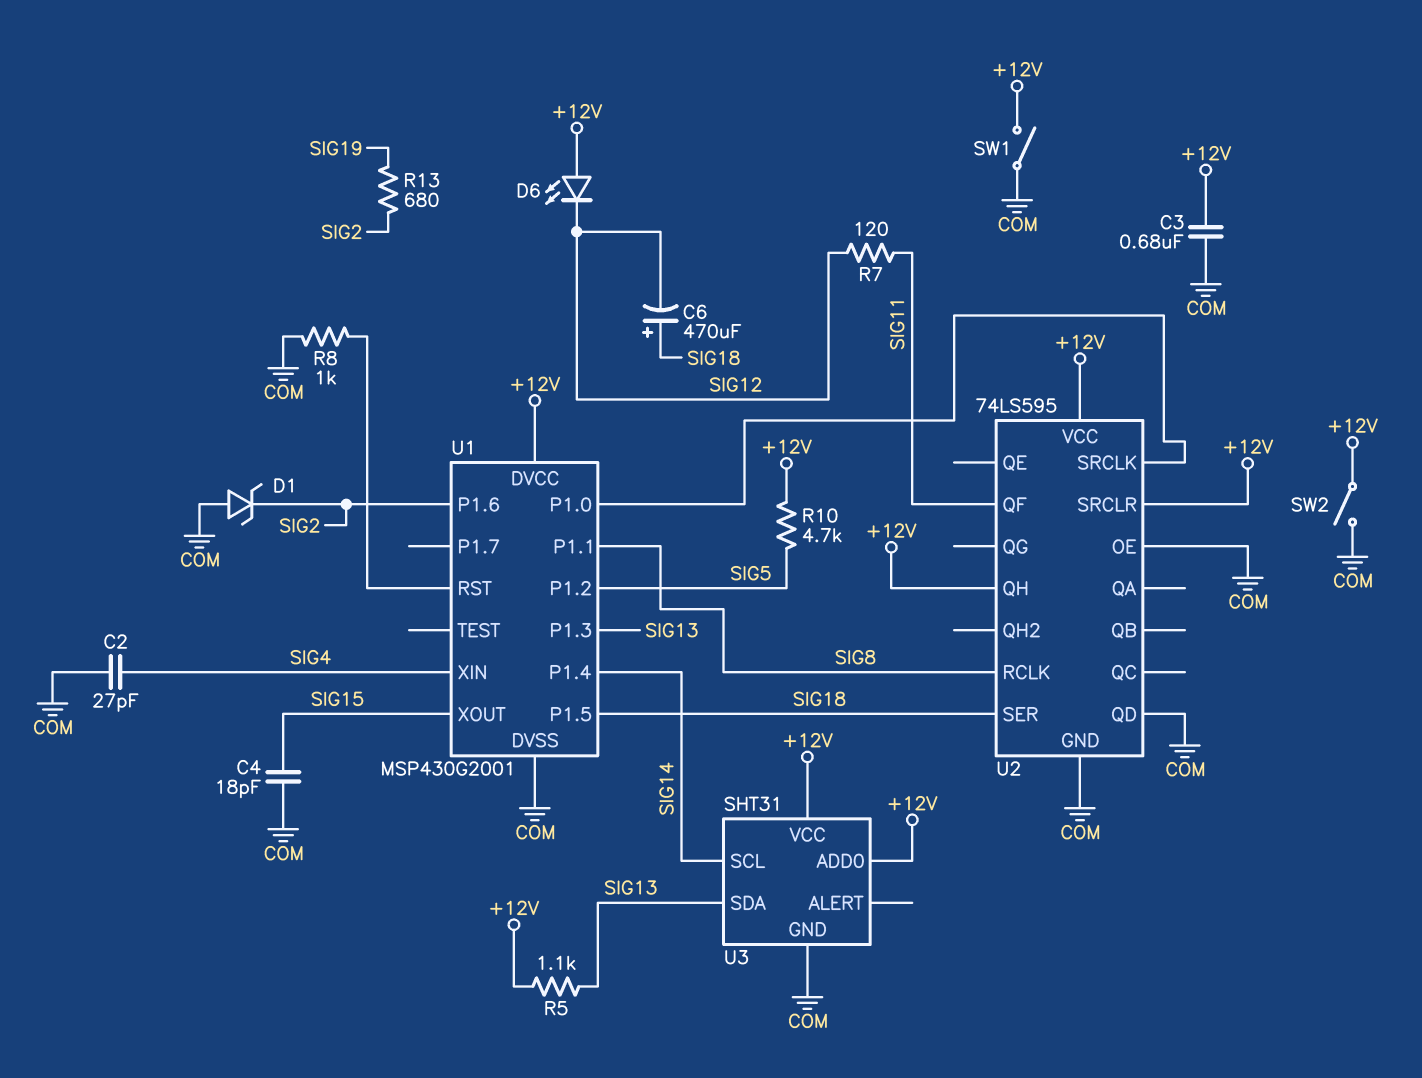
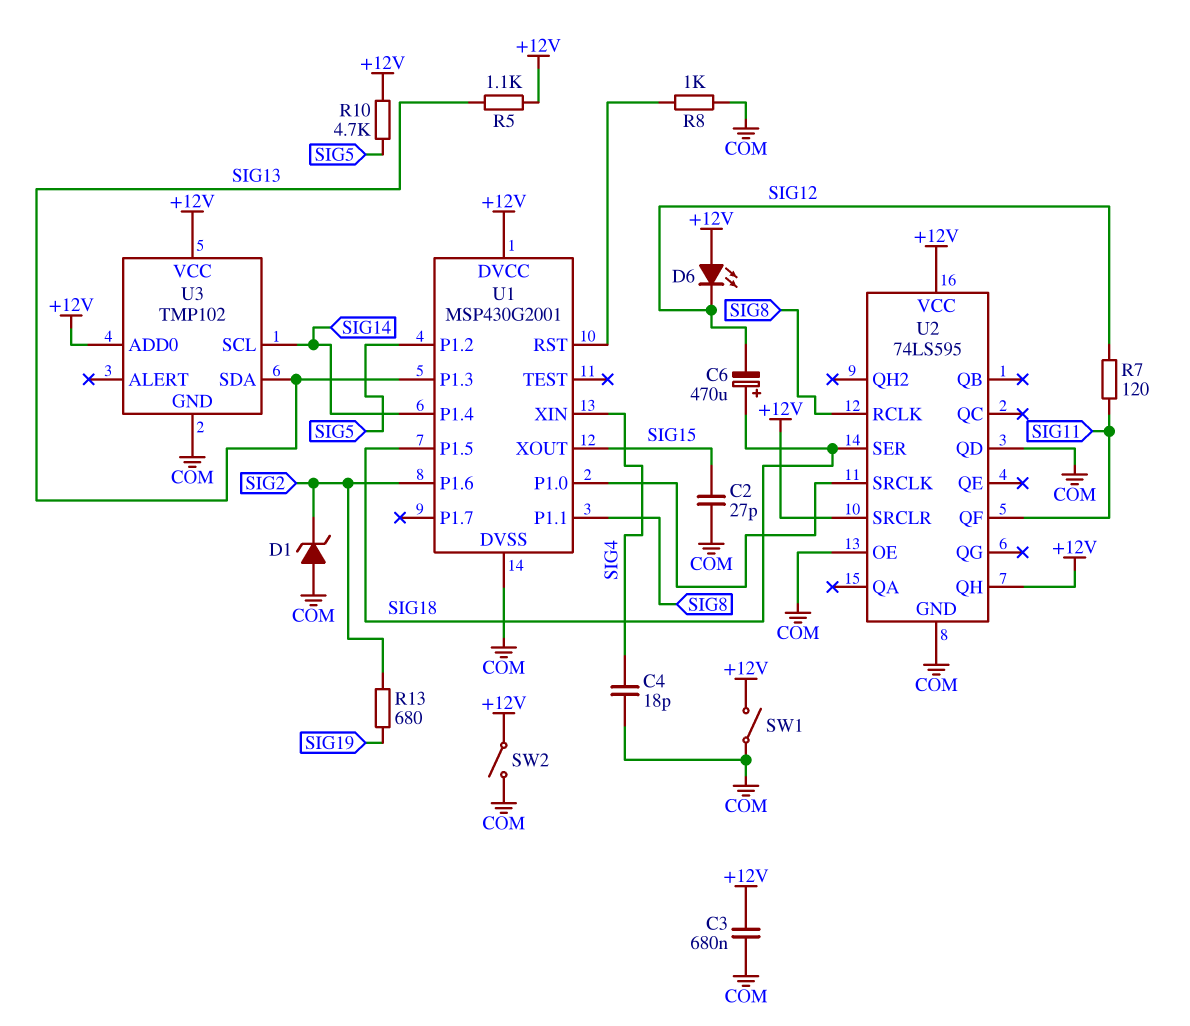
C2: 27pF (COM, SIG4) -> 27pF (COM, SIG15)
C4: 18pF (COM, SIG15) -> 18pF (COM, SIG4)
U3: SHT31 -> TMP102

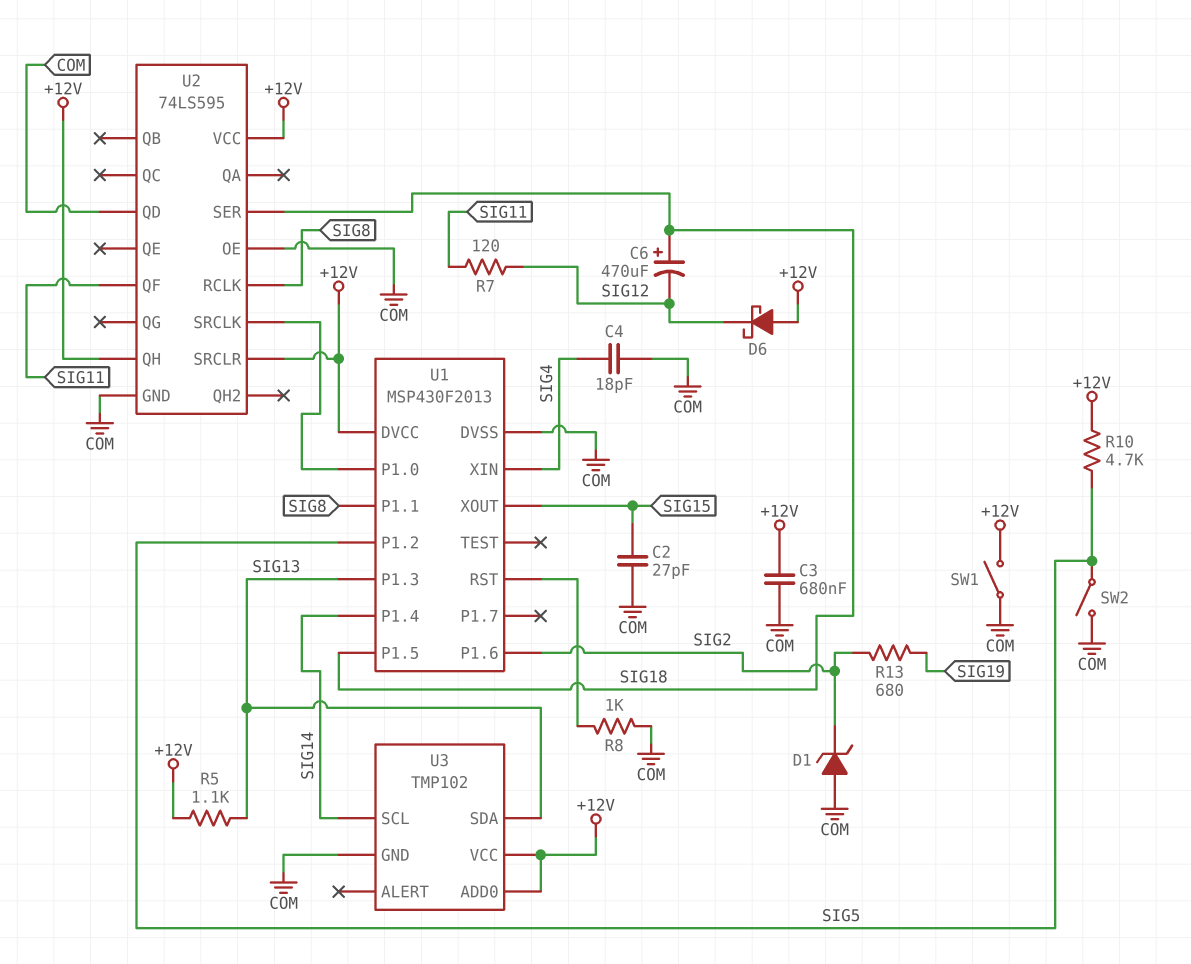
D6: LED (A +12V, K SIG12) -> schottky (A +12V, K SIG12)
SW2: switch (+12V, COM) -> switch (COM, SIG5)
U1: MSP430G2001 -> MSP430F2013

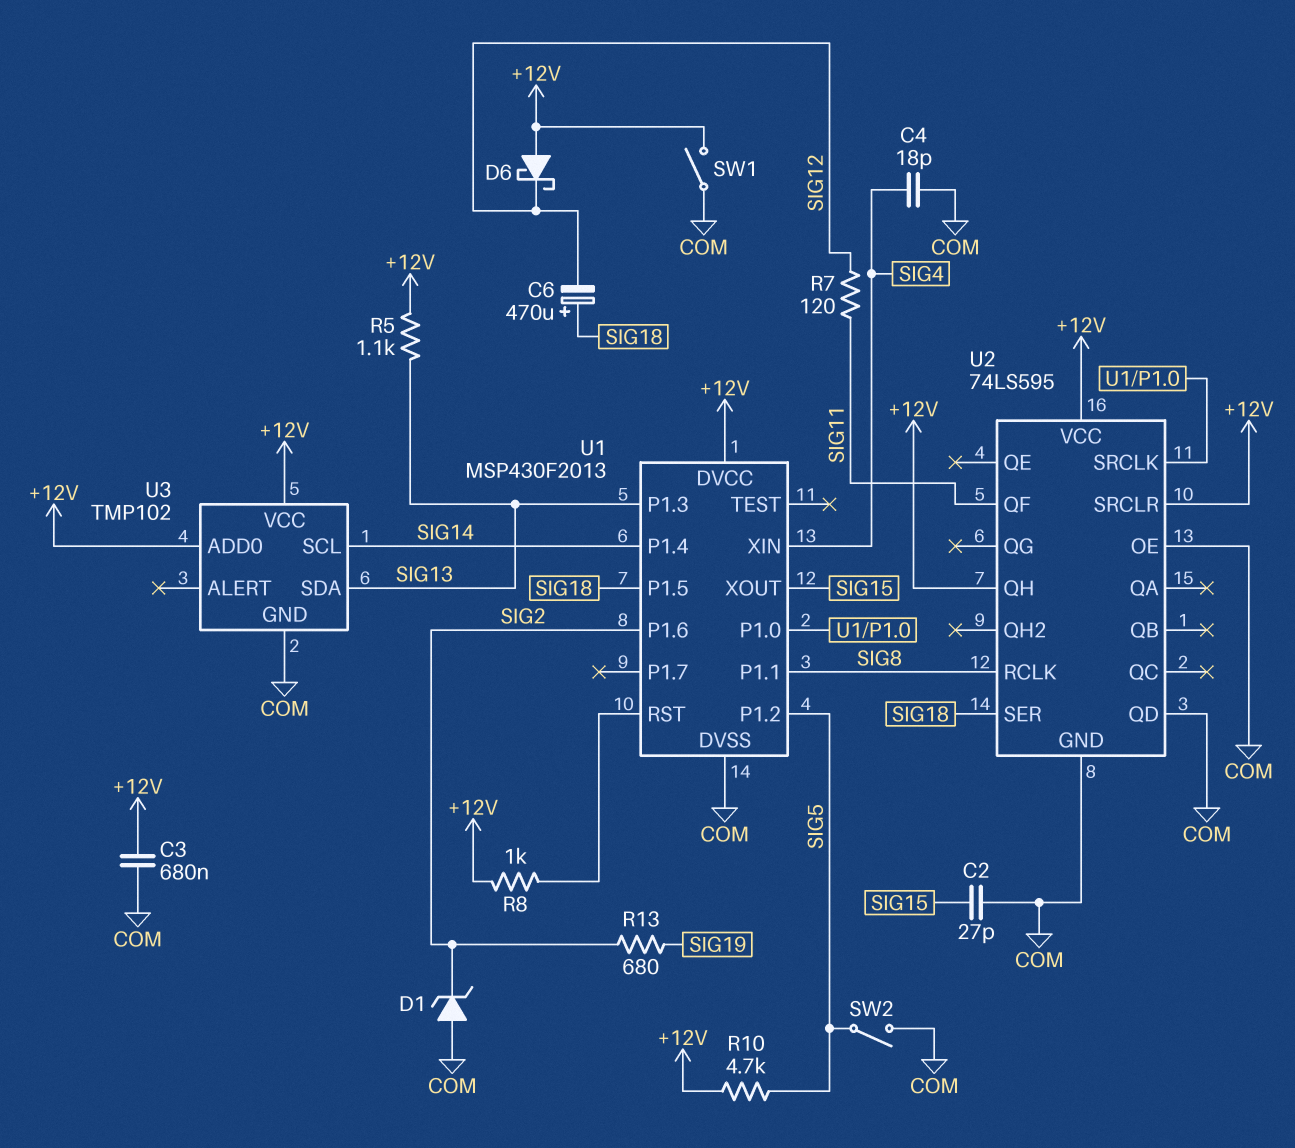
R8: 1k (COM, U1/RST) -> 1k (+12V, U1/RST)

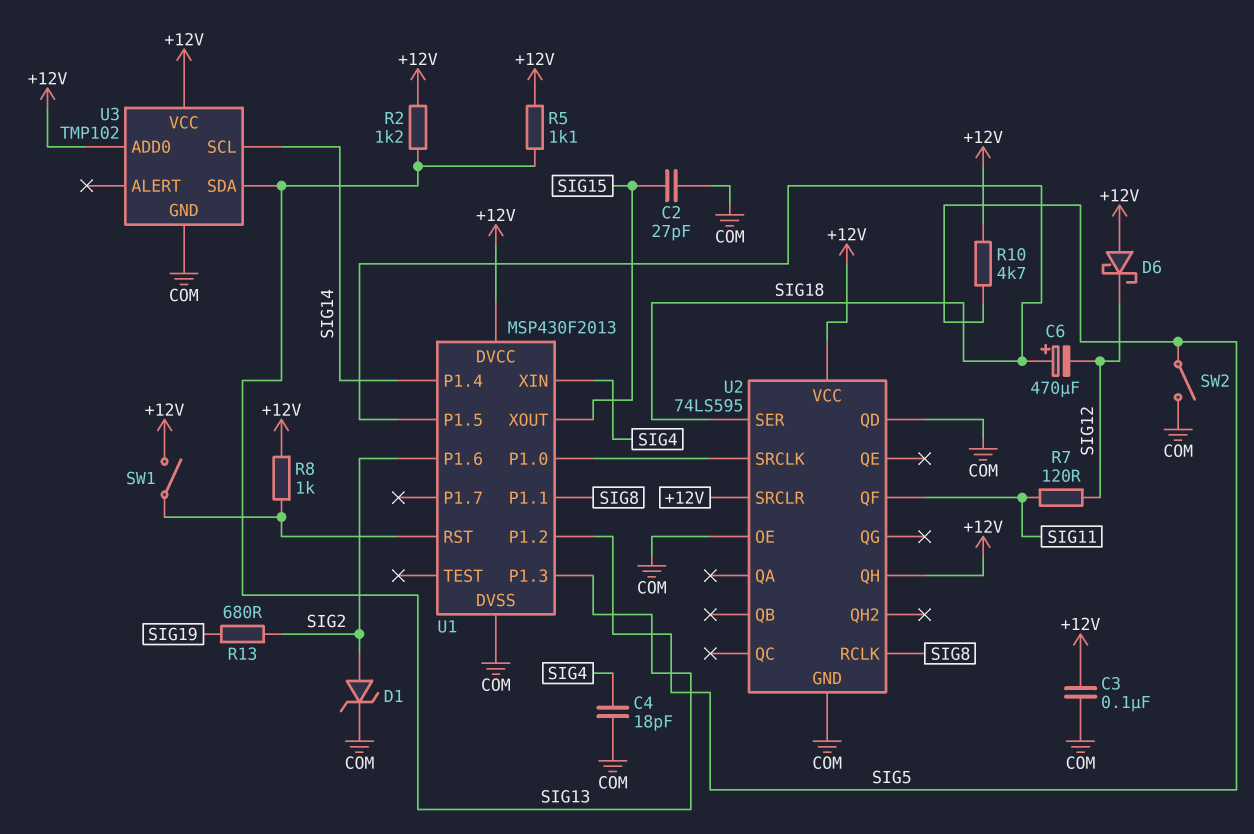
C3: 680nF (+12V, COM) -> 100nF (+12V, COM)
D1: zener (A COM, K SIG2) -> zener (A SIG2, K COM)
R2: none -> 1.2k (+12V, SIG13)
SW1: switch (+12V, COM) -> switch (+12V, U1/RST)

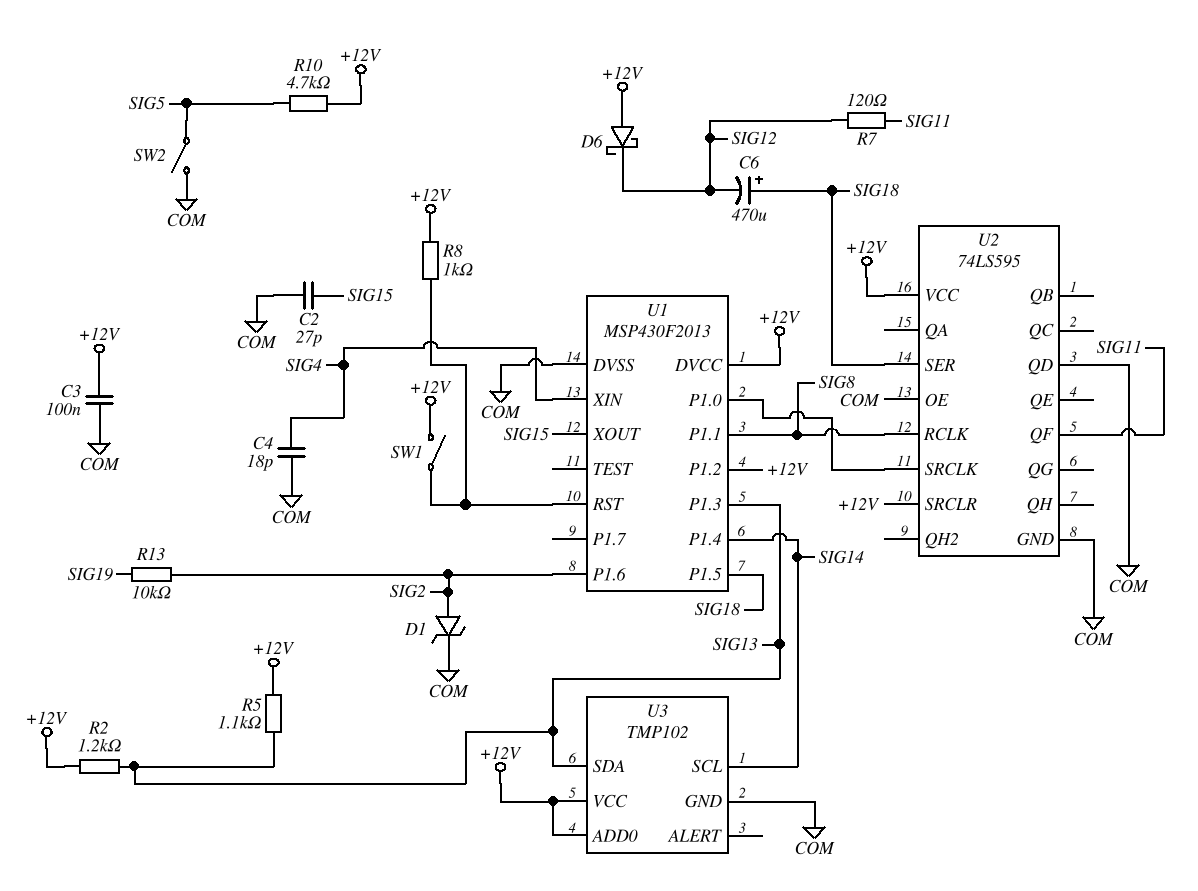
R13: 680 (SIG2, SIG19) -> 10k (SIG2, SIG19)
U1 pin P1.2: SIG5 -> +12V
U2 pin QH: +12V -> none

